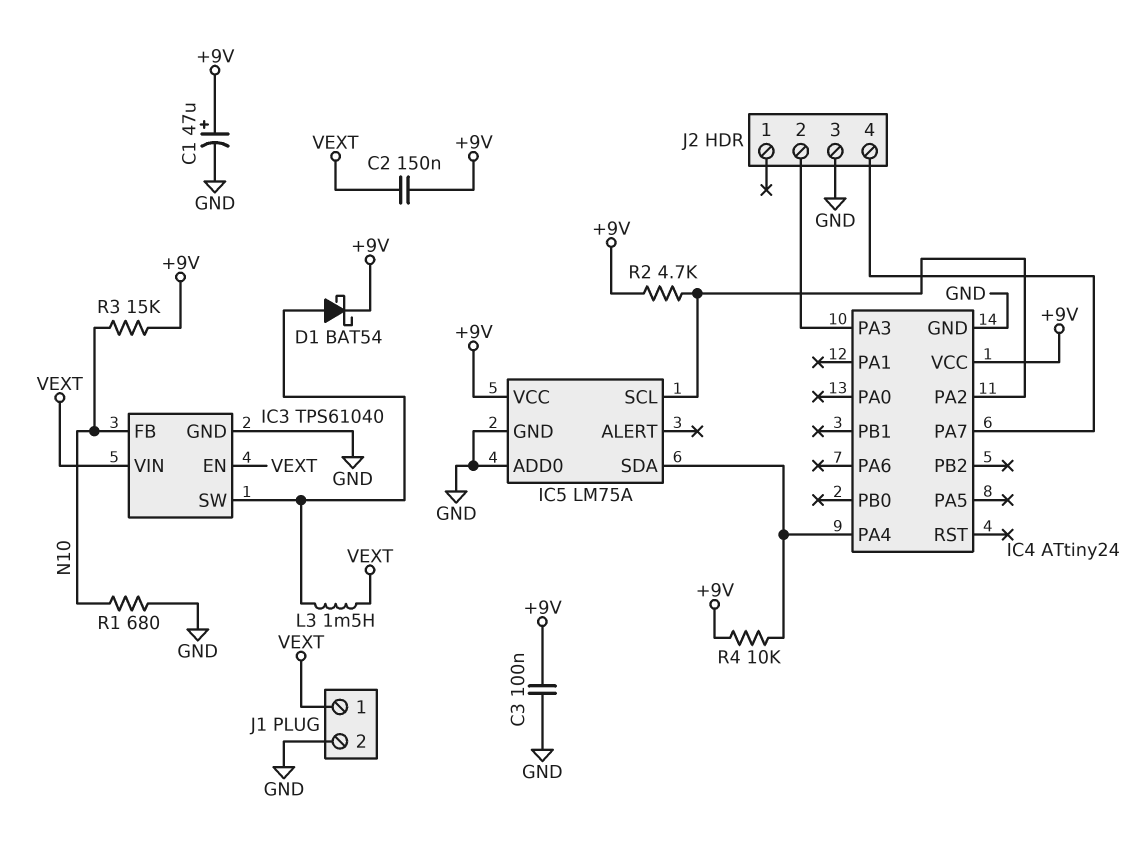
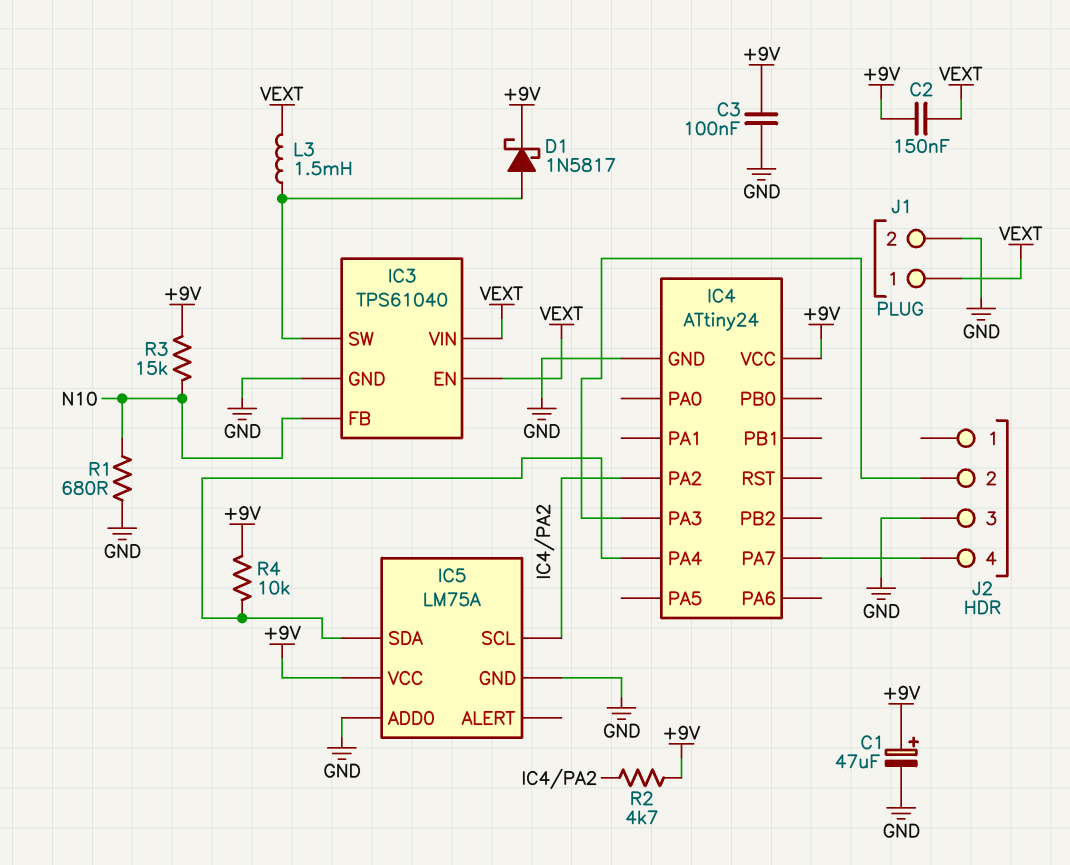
D1: schottky BAT54 (A IC3/SW, K +9V) -> schottky 1N5817 (A IC3/SW, K +9V)

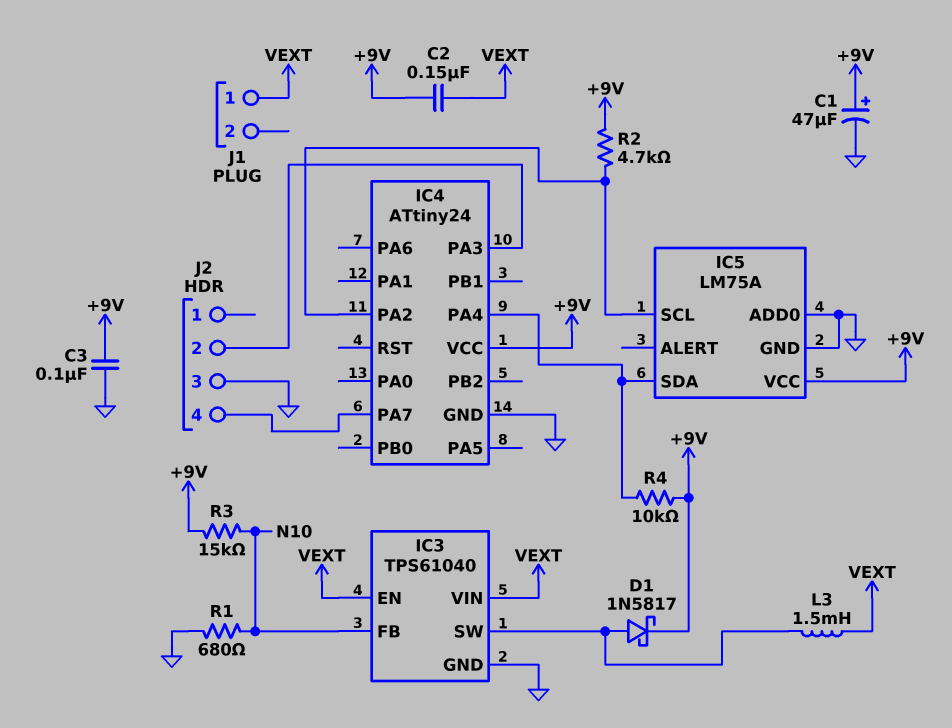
J1 pin 2: GND -> none

